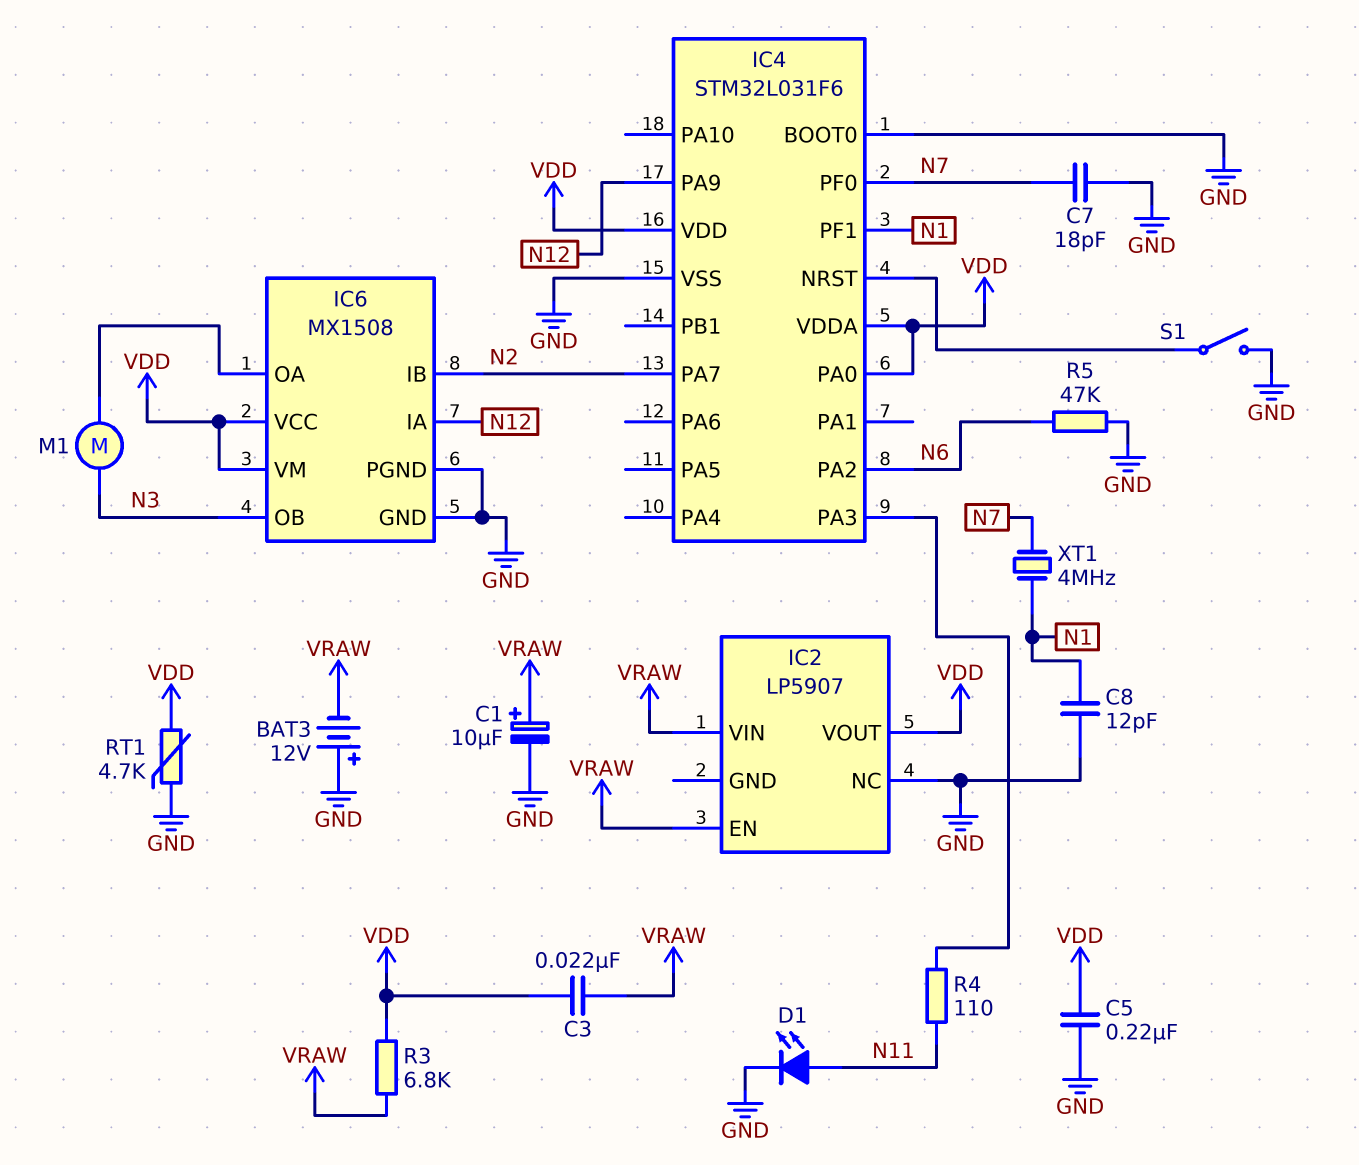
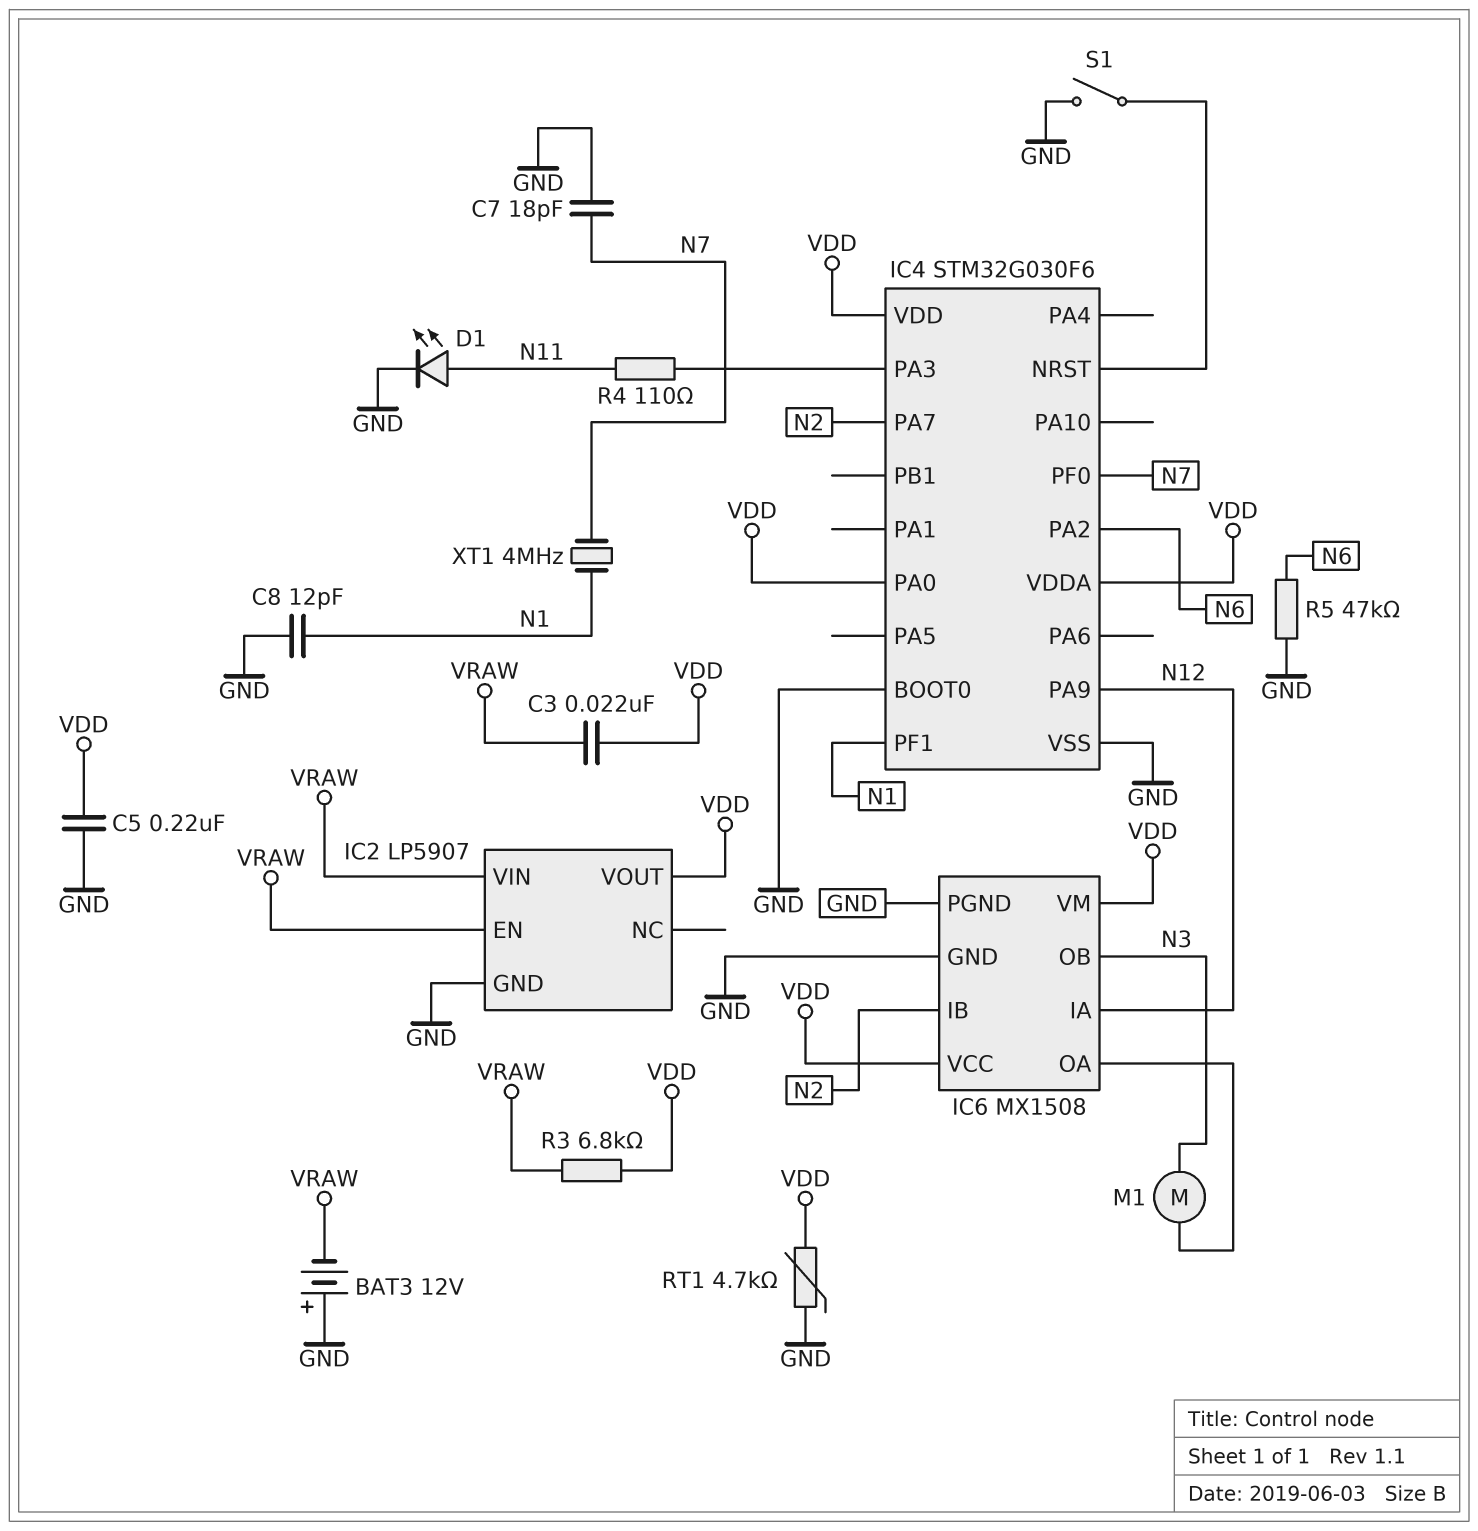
C1: 10uF (plus VRAW, minus GND) -> none
IC2 pin GND: none -> GND
IC2 pin NC: GND -> none
IC4: STM32L031F6 -> STM32G030F6

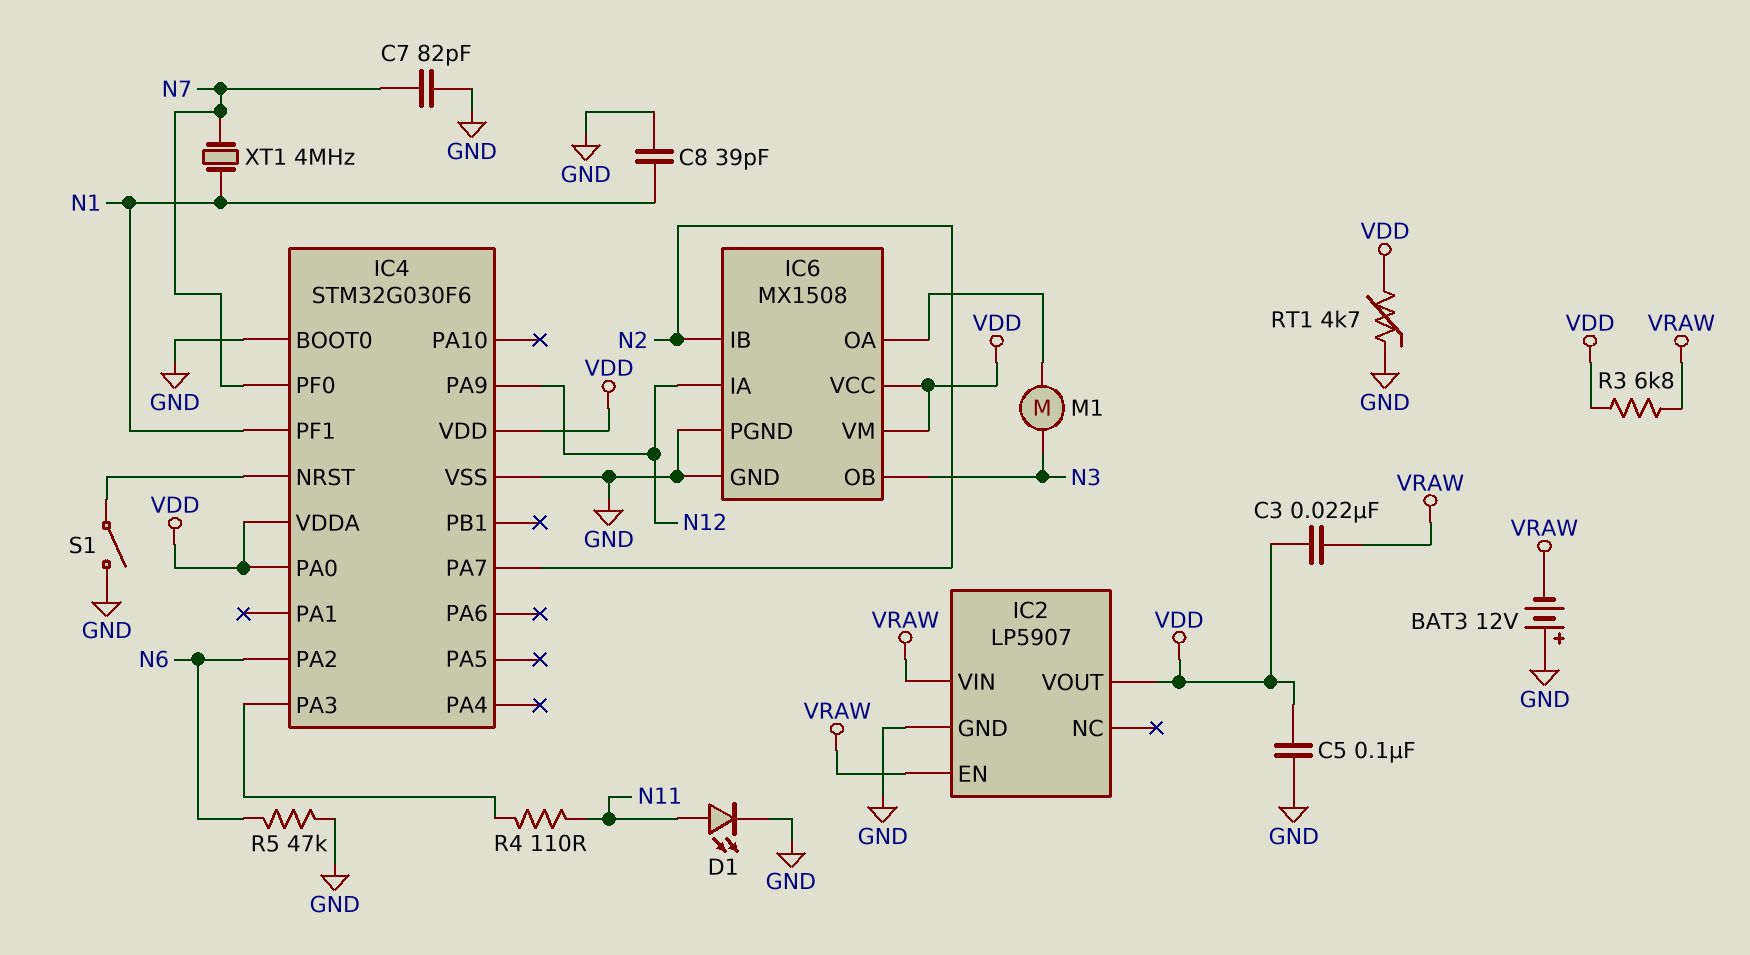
C5: 220nF (GND, VDD) -> 100nF (GND, VDD)
C7: 18pF (GND, N7) -> 82pF (GND, N7)
C8: 12pF (GND, N1) -> 39pF (GND, N1)

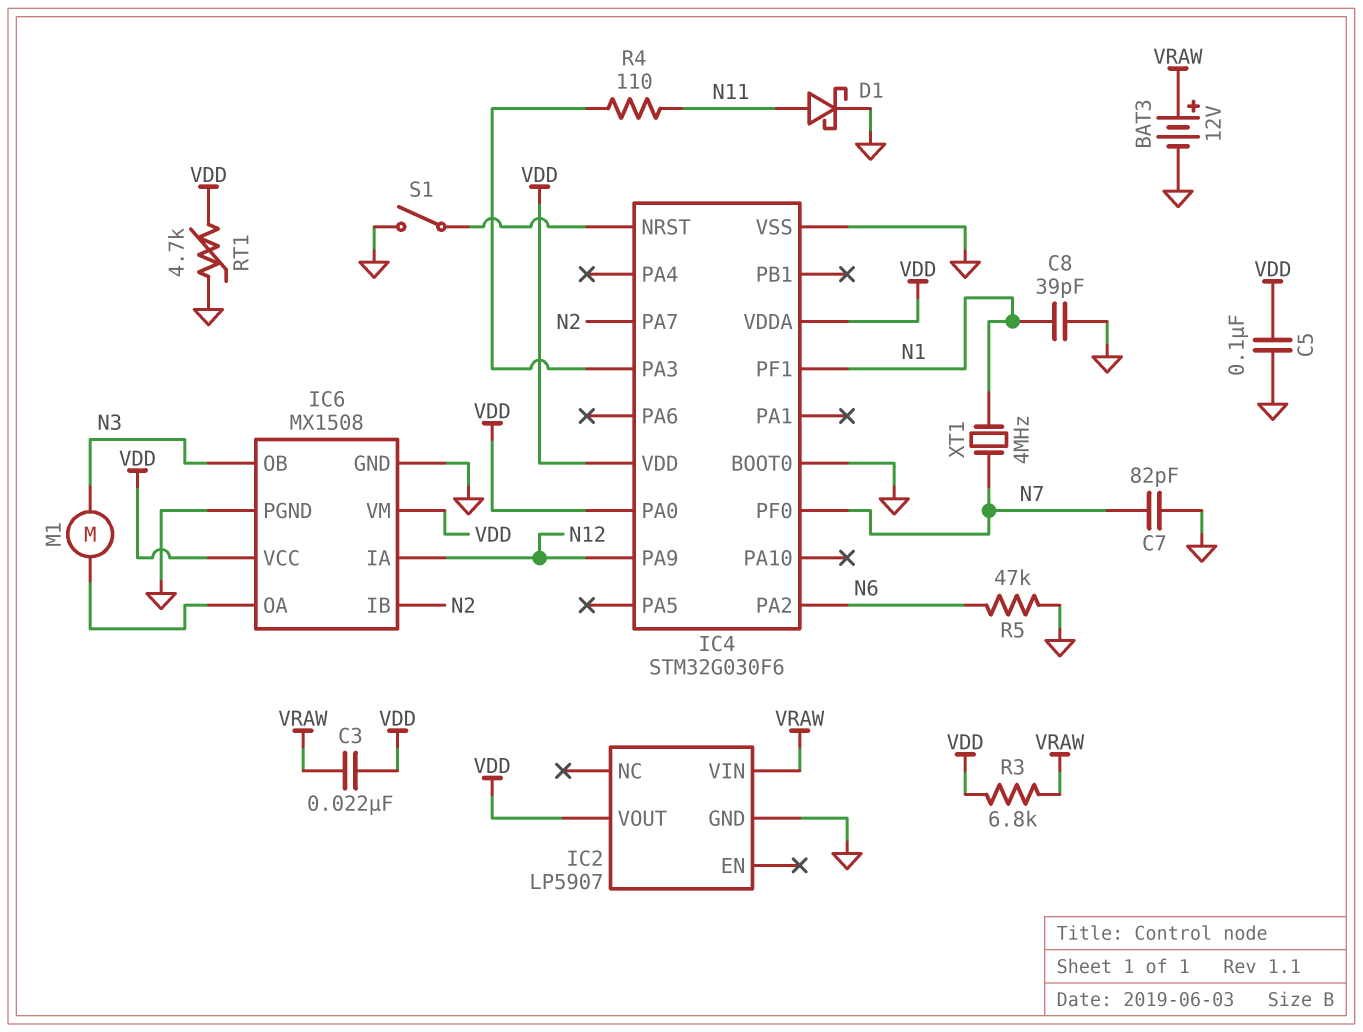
BAT3: 12V (plus GND, minus VRAW) -> 12V (plus VRAW, minus GND)
D1: LED (A N11, K GND) -> schottky (A N11, K GND)
IC2 pin EN: VRAW -> none

